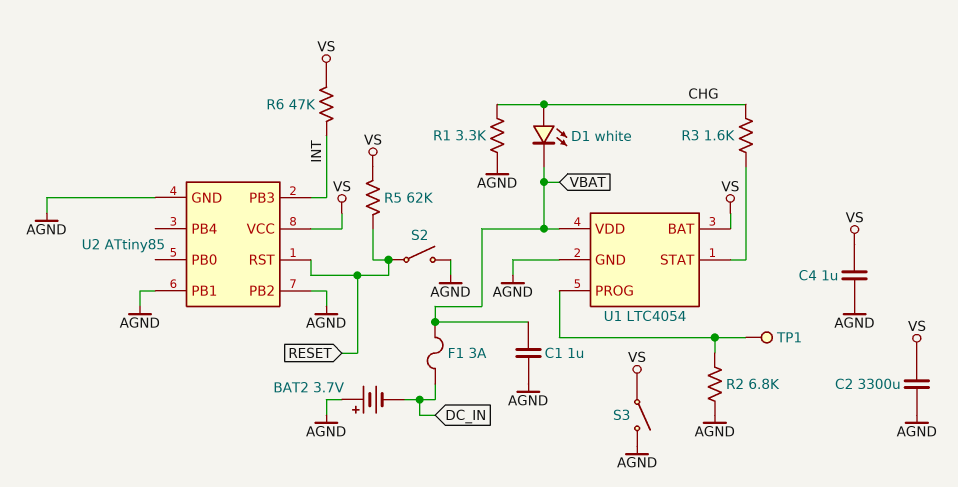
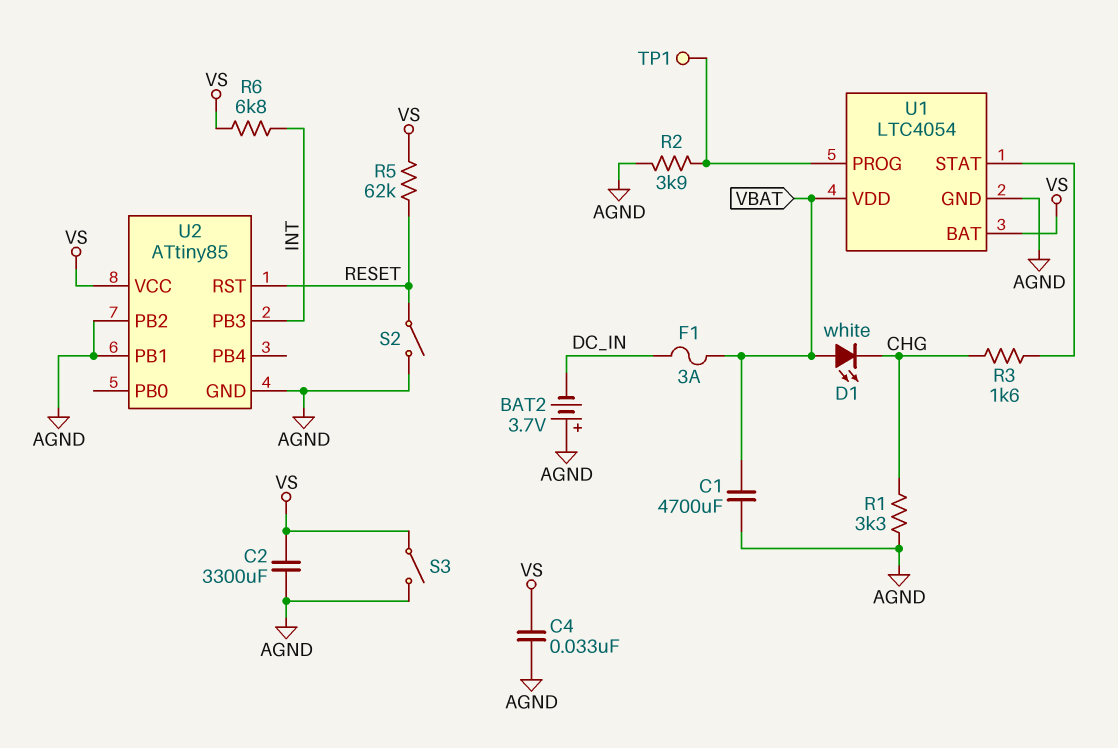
C1: 1uF (AGND, VBAT) -> 4700uF (AGND, VBAT)
C4: 1uF (AGND, VS) -> 33nF (AGND, VS)
D1: LED white (A CHG, K VBAT) -> LED white (A VBAT, K CHG)
R2: 6.8k (AGND, U1/PROG) -> 3.9k (AGND, U1/PROG)
R6: 47k (INT, VS) -> 6.8k (INT, VS)

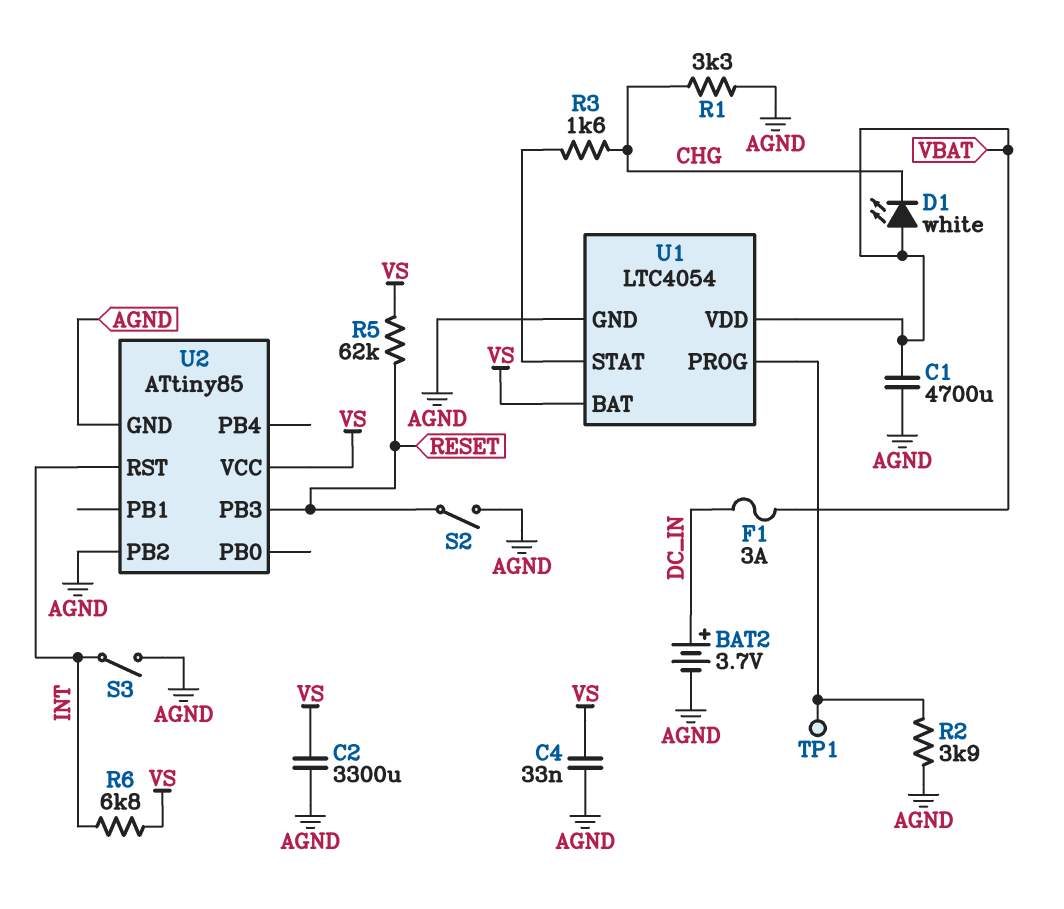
BAT2: 3.7V (plus AGND, minus DC_IN) -> 3.7V (plus DC_IN, minus AGND)
S3: switch (AGND, VS) -> switch (AGND, INT)
U2 pin PB1: AGND -> none
U2 pin PB3: INT -> RESET
U2 pin RST: RESET -> INT

